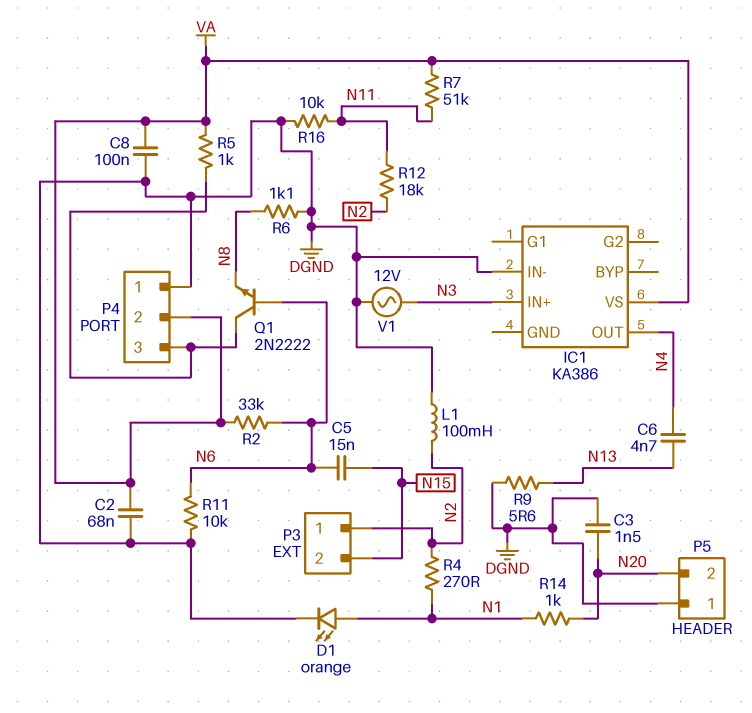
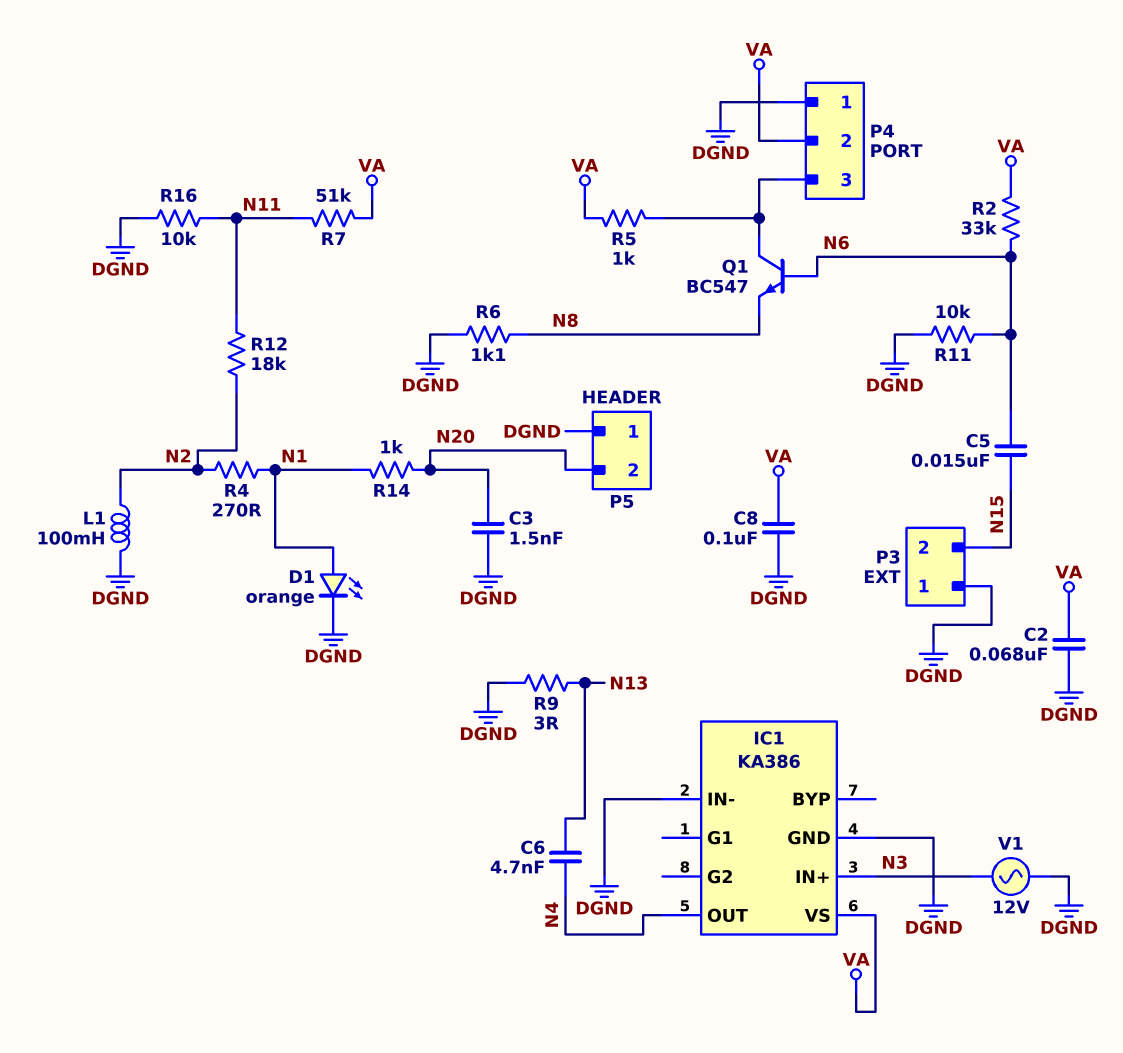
IC1 pin GND: none -> DGND
P3 pin 1: N2 -> DGND
Q1: NPN 2N2222 (B N6, C P4/3, E N8) -> NPN BC547 (B N6, C P4/3, E N8)
R9: 5.6 (DGND, N13) -> 3 (DGND, N13)

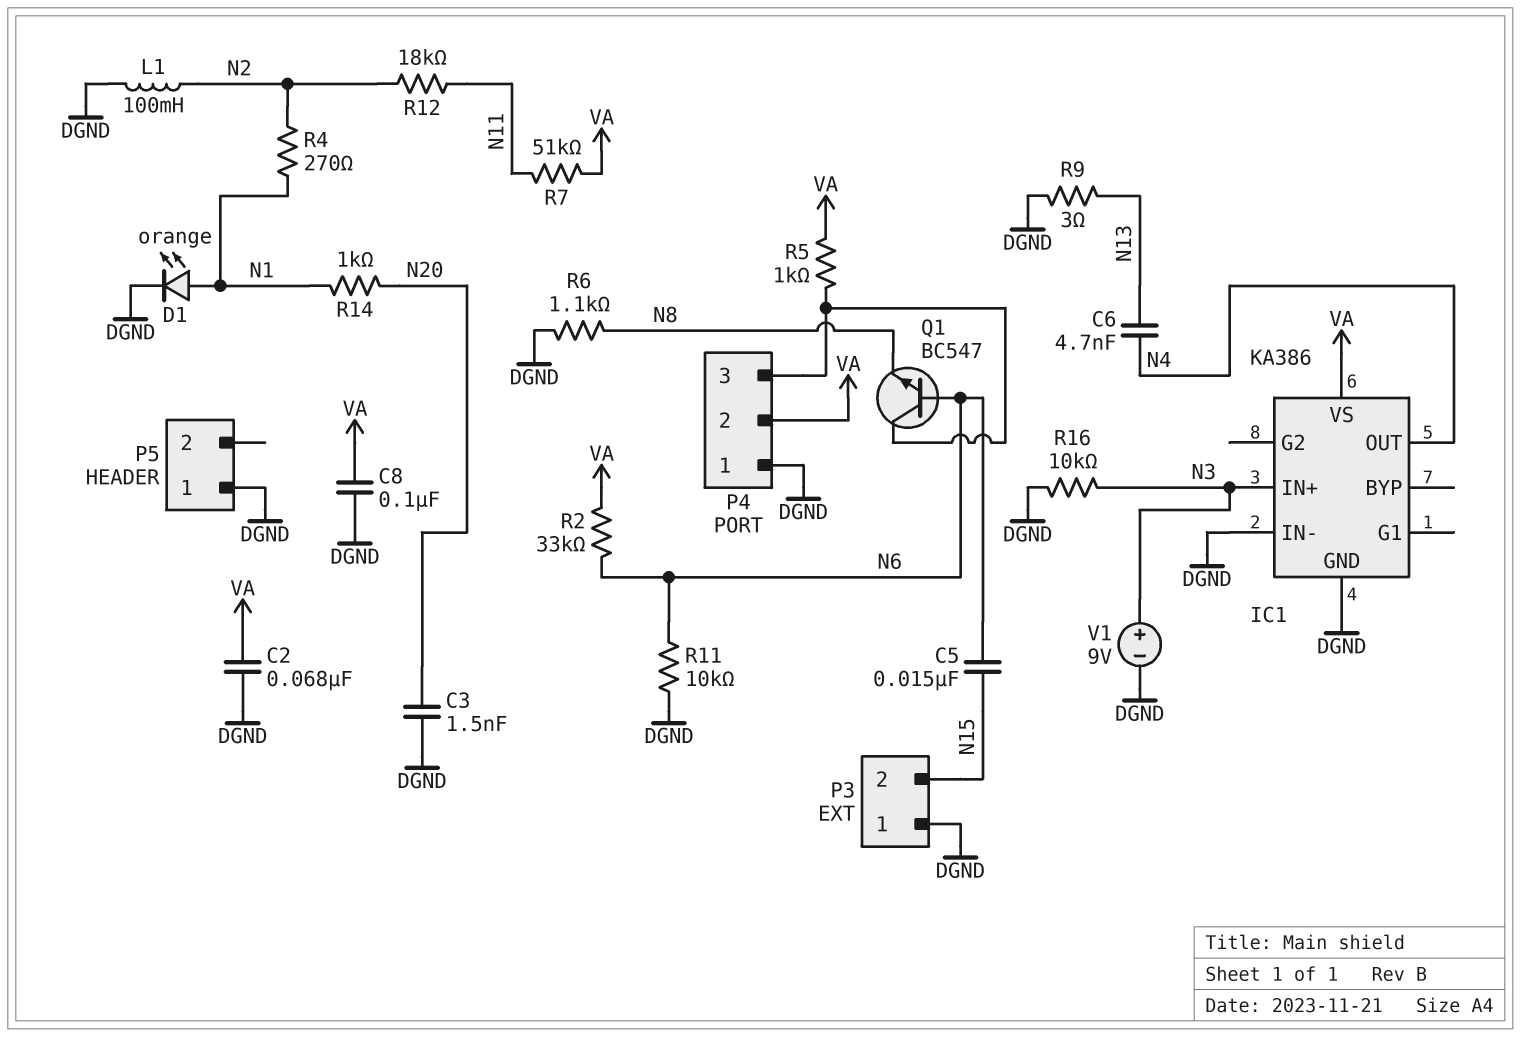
P5 pin 2: N20 -> none
R16: 10k (DGND, N11) -> 10k (DGND, N3)
V1: AC 12V (DGND, N3) -> 9V (plus N3, minus DGND)

